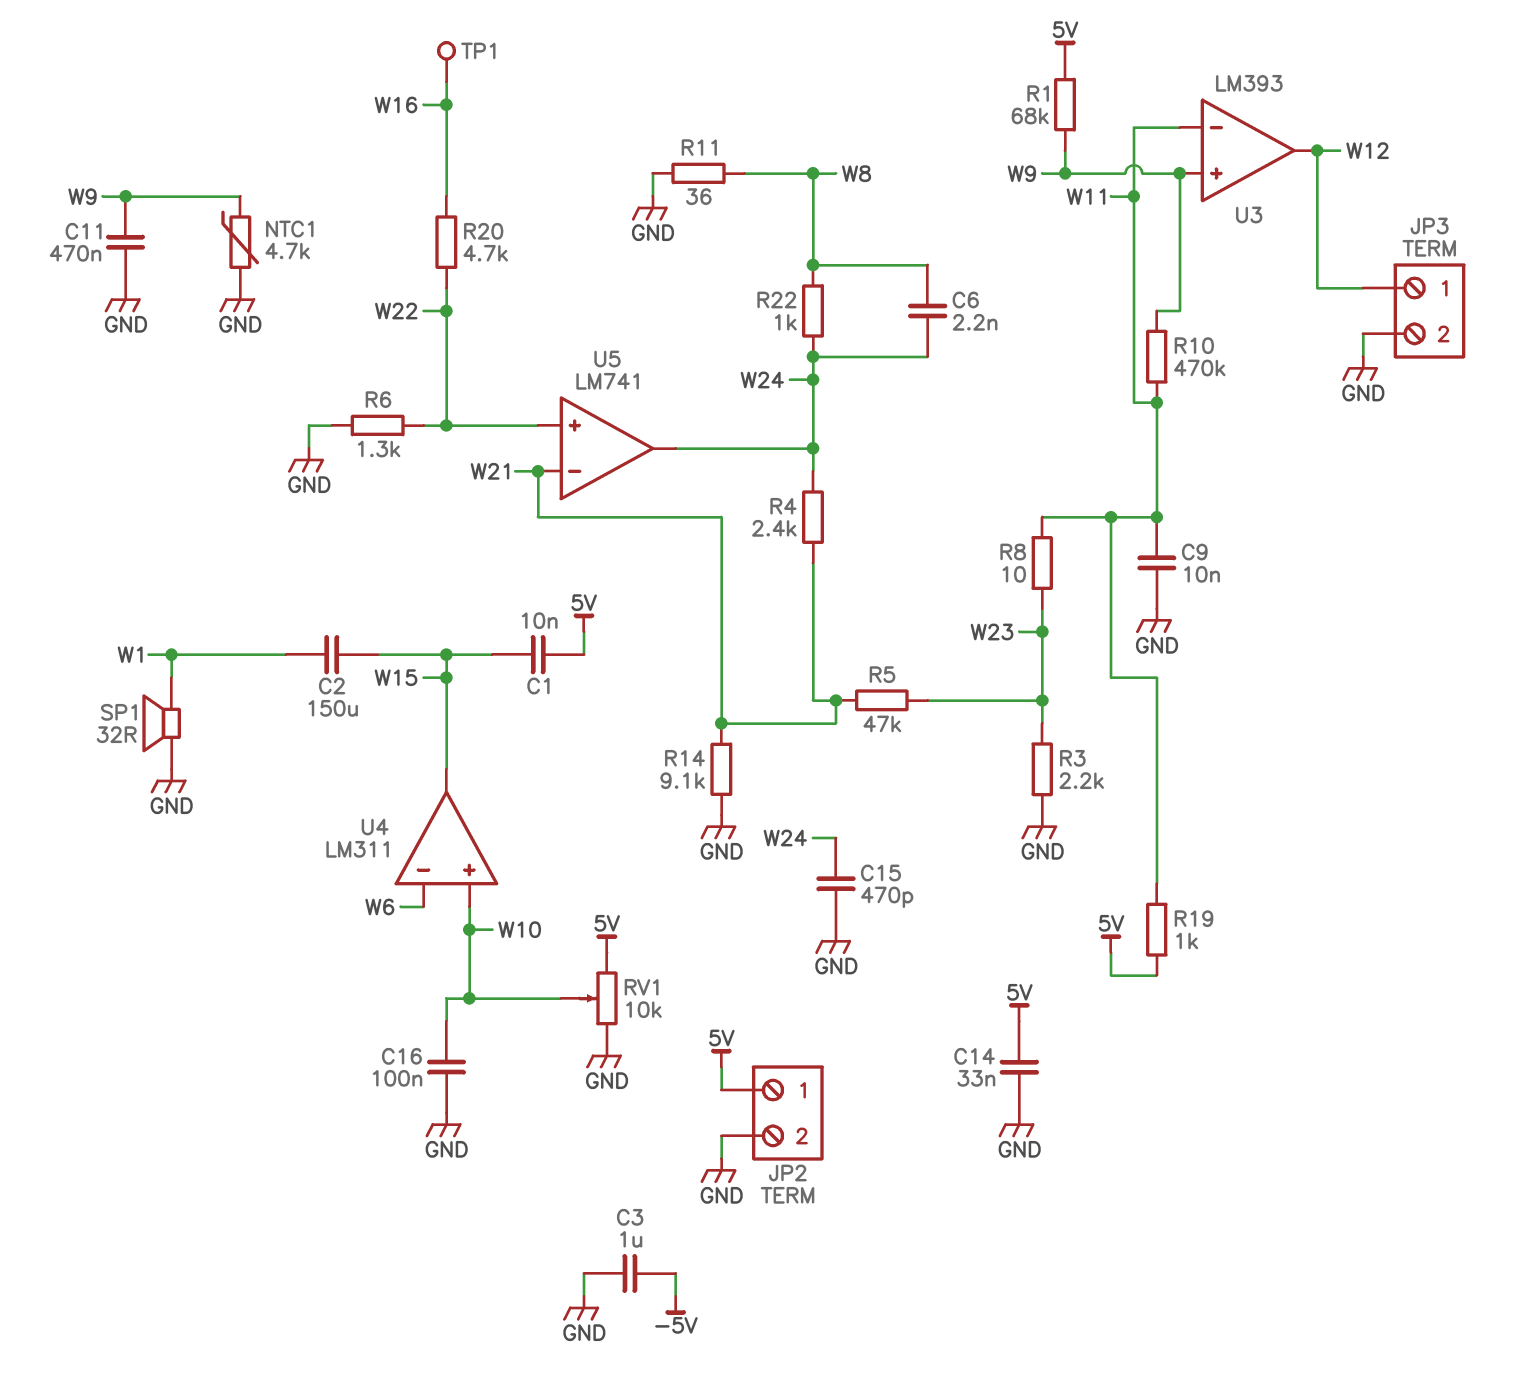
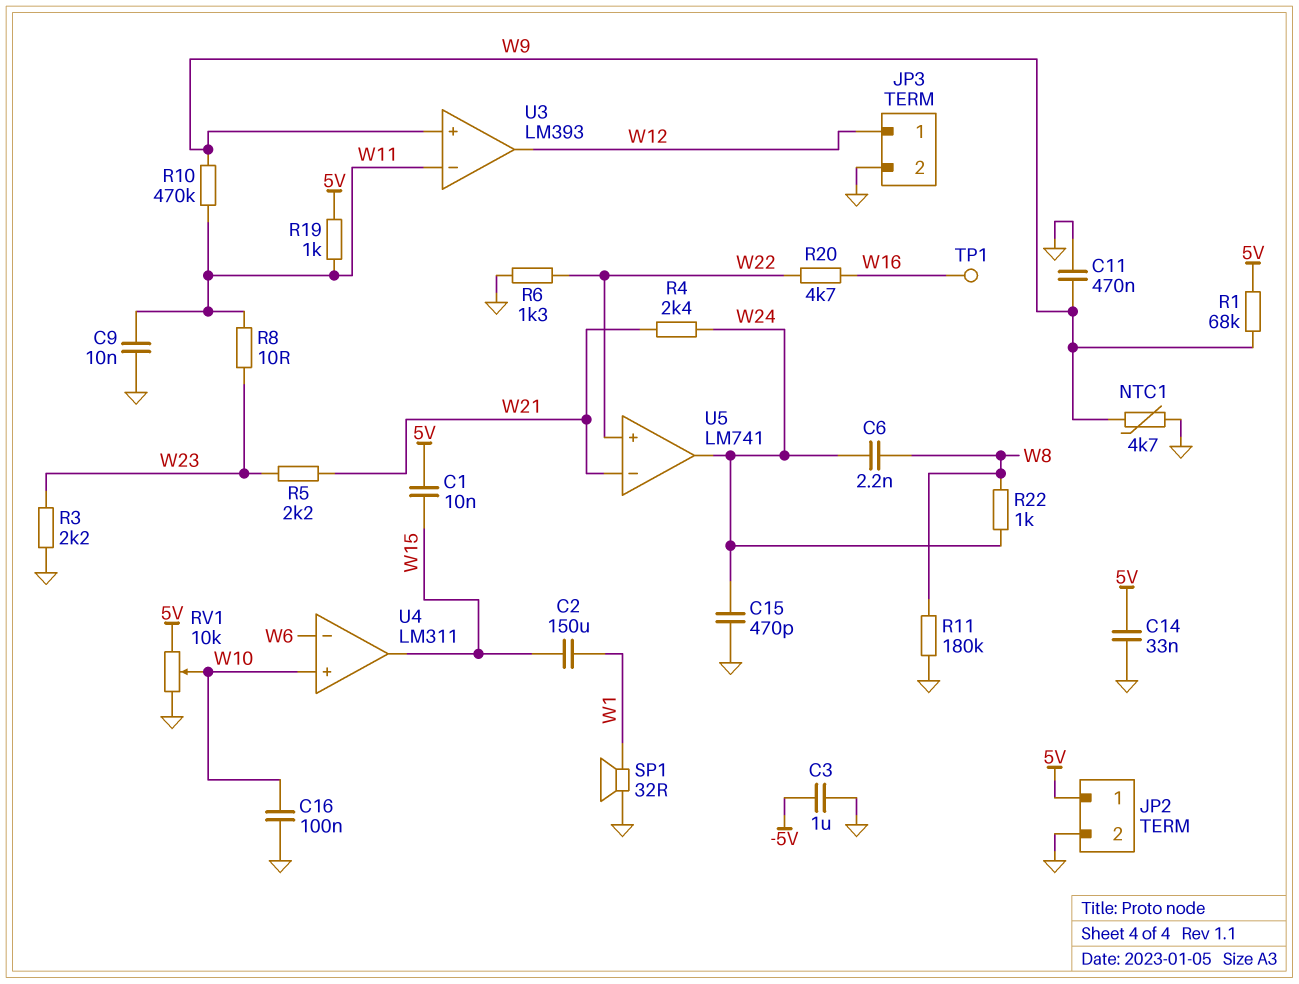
R5: 47k (W21, W23) -> 2.2k (W21, W23)
R11: 36 (GND, W8) -> 180k (GND, W8)
R14: 9.1k (GND, W21) -> none

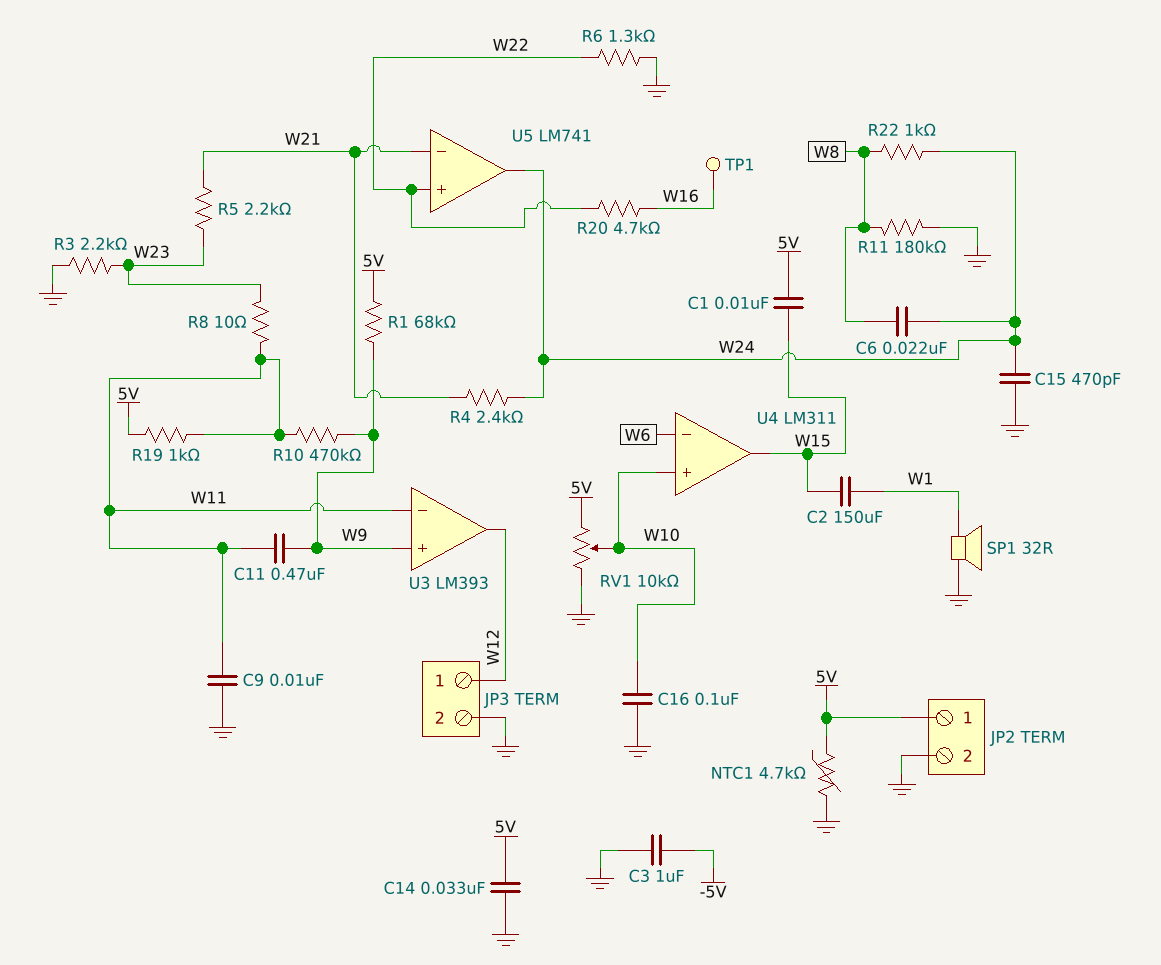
C6: 2.2nF (W8, W24) -> 22nF (W8, W24)
C11: 470nF (GND, W9) -> 470nF (W9, W11)
NTC1: 4.7k (GND, W9) -> 4.7k (5V, GND)

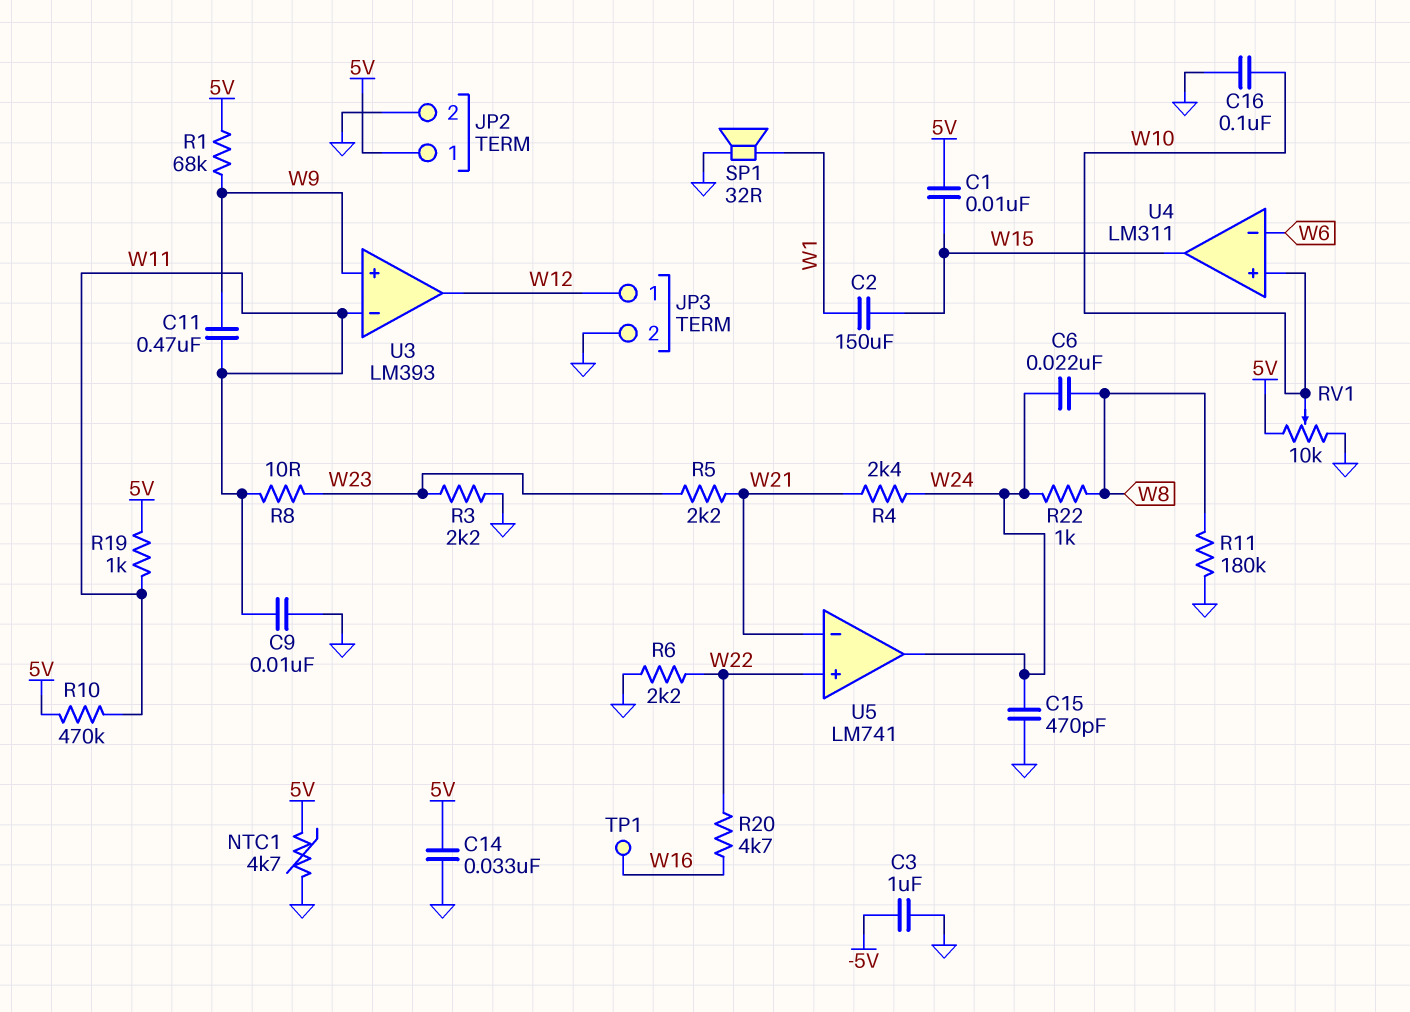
R6: 1.3k (GND, W22) -> 2.2k (GND, W22)
R10: 470k (W9, W11) -> 470k (5V, W11)

